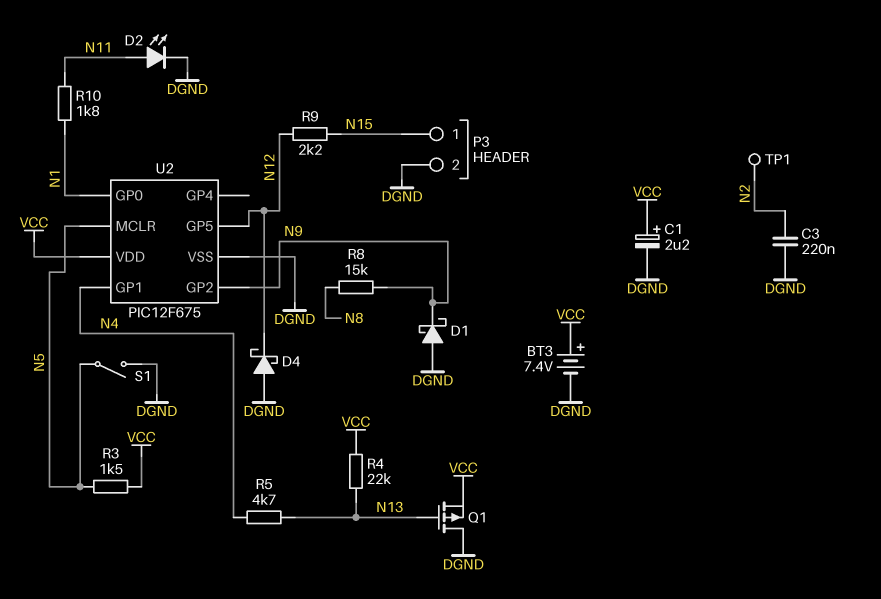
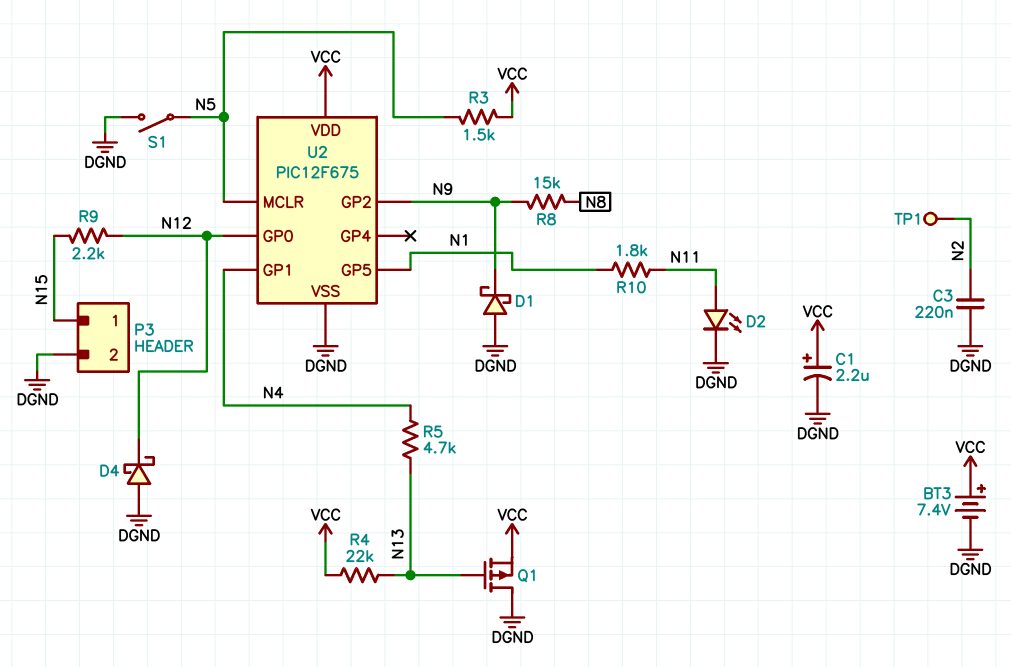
U2 pin GP0: N1 -> N12
U2 pin GP5: N12 -> N1

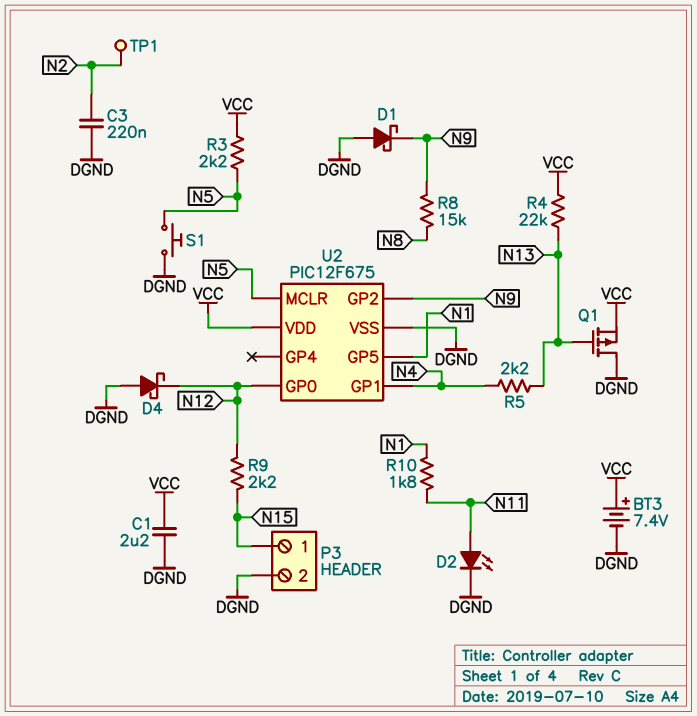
C1: 2.2uF (plus VCC, minus DGND) -> 2.2uF (DGND, VCC)
R3: 1.5k (N5, VCC) -> 2.2k (N5, VCC)
R5: 4.7k (N4, N13) -> 2.2k (N4, N13)
S1: switch (DGND, N5) -> button (DGND, N5)

